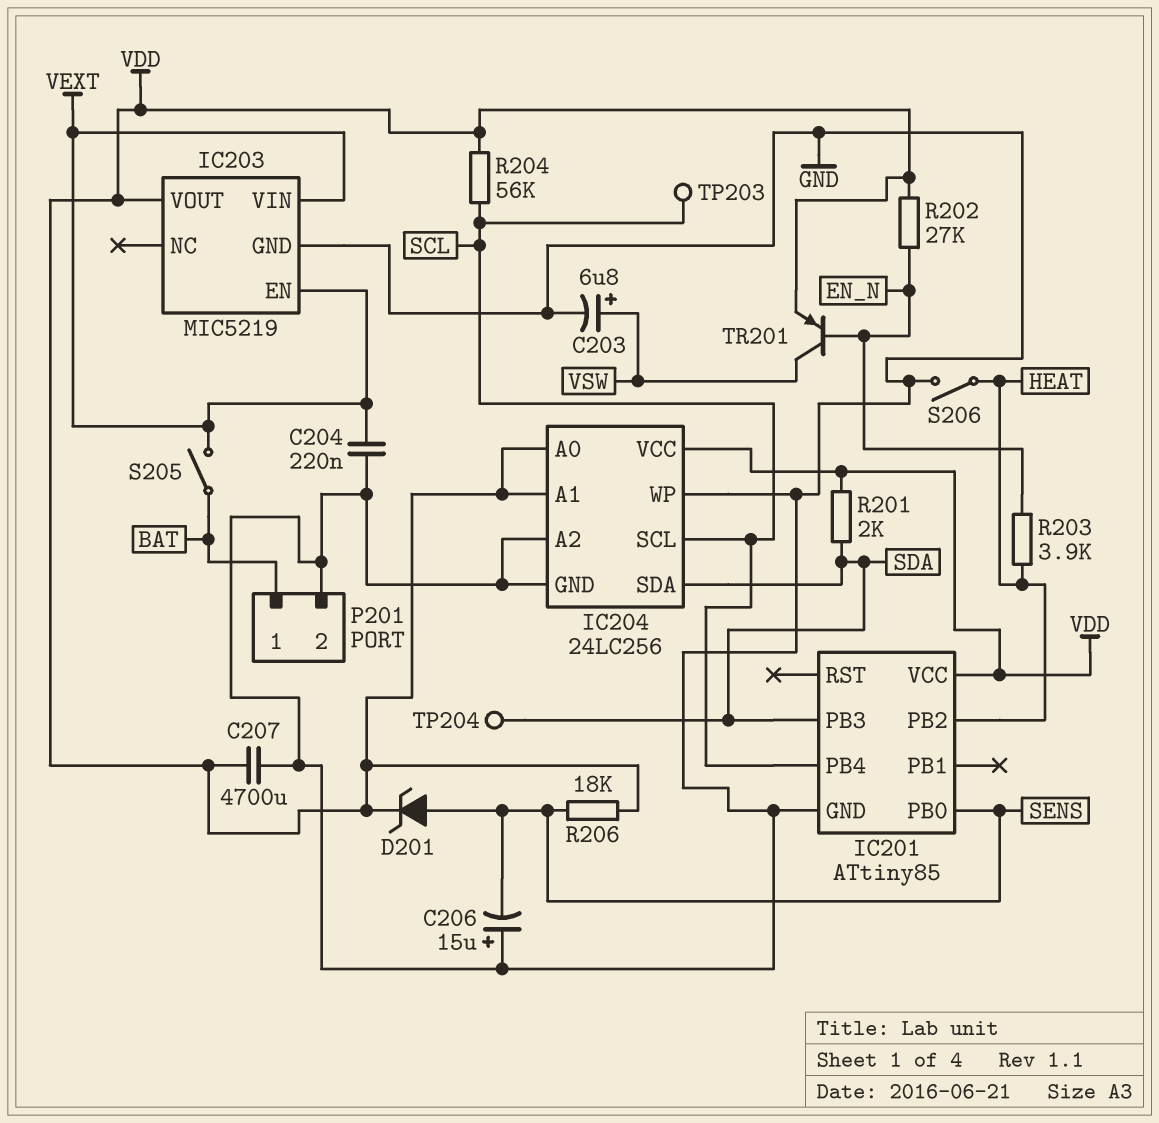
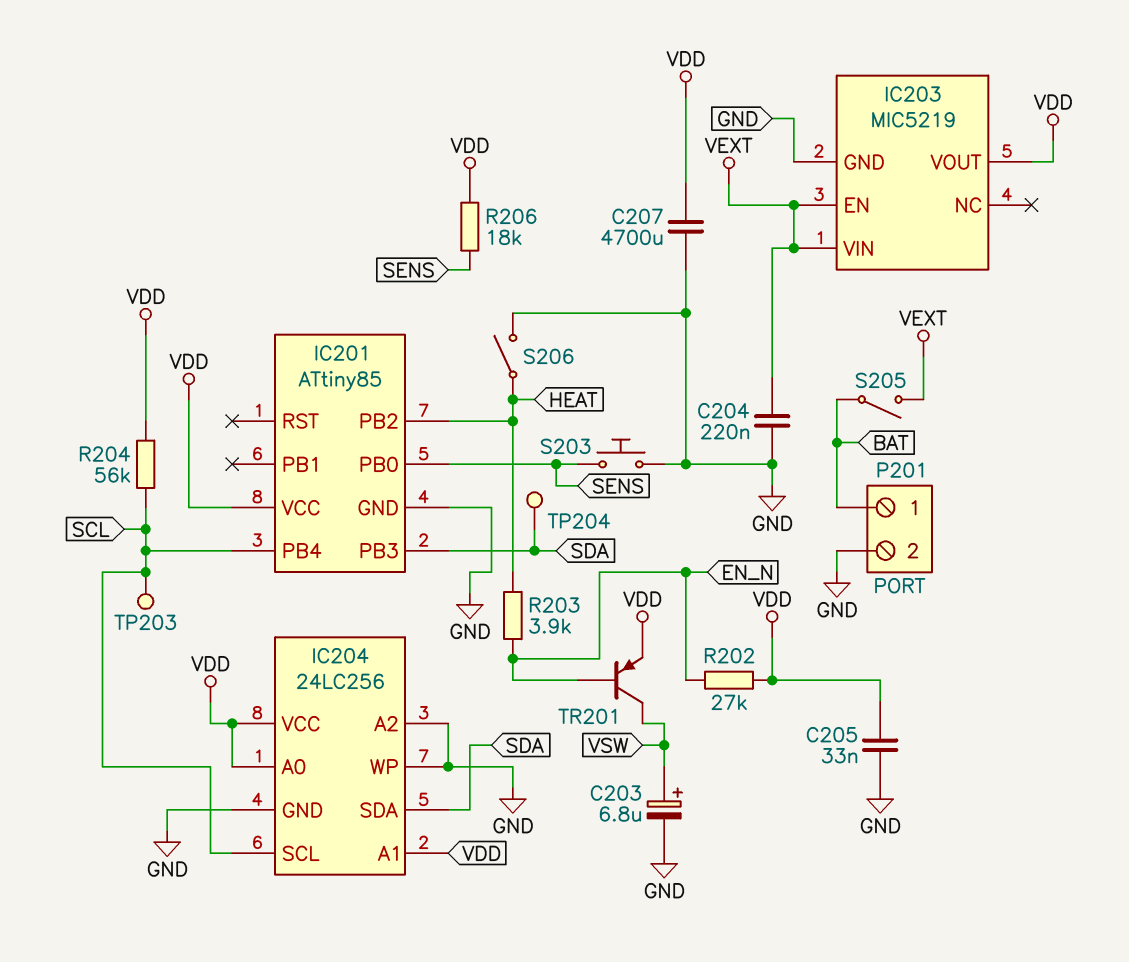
C205: none -> 33nF (GND, VDD)
C206: 15uF (plus GND, minus SENS) -> none
D201: zener (A SENS, K VDD) -> none
R201: 2k (SDA, VDD) -> none
S203: none -> button (GND, SENS)

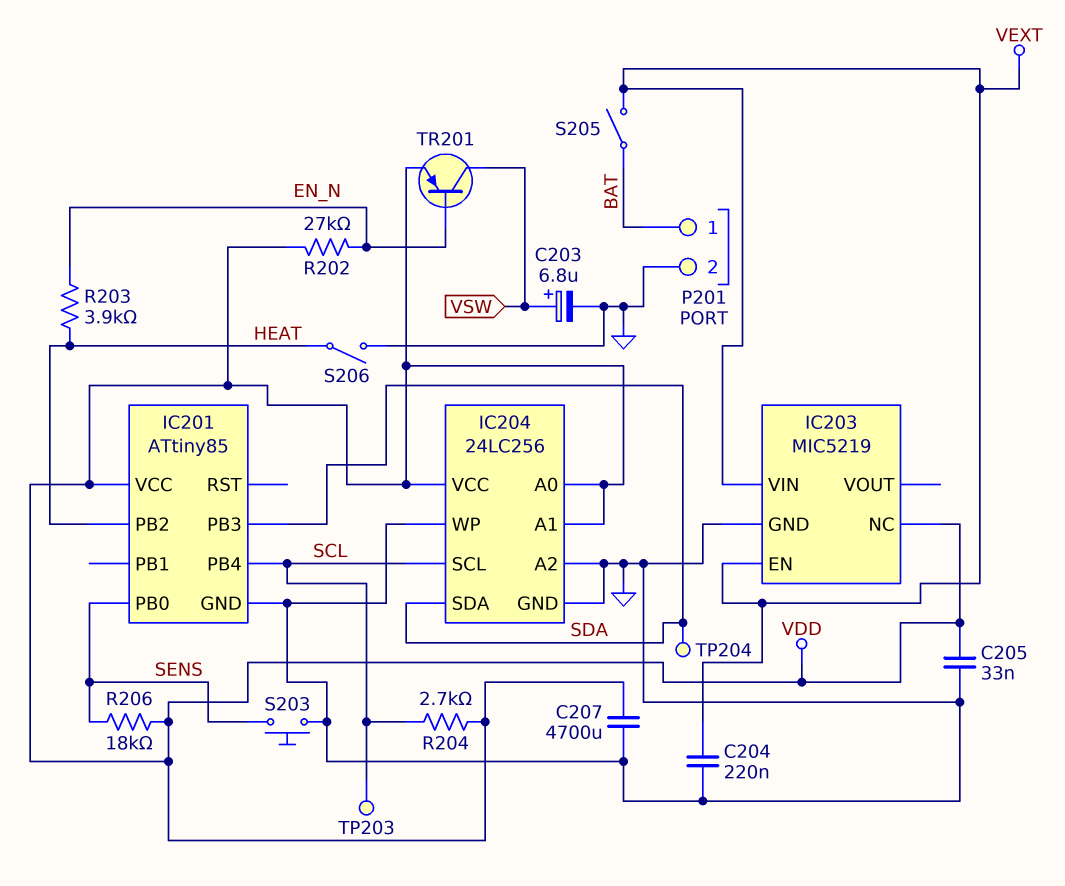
IC203 pin NC: none -> VDD
IC203 pin VOUT: VDD -> none
R204: 56k (SCL, VDD) -> 2.7k (SCL, VDD)

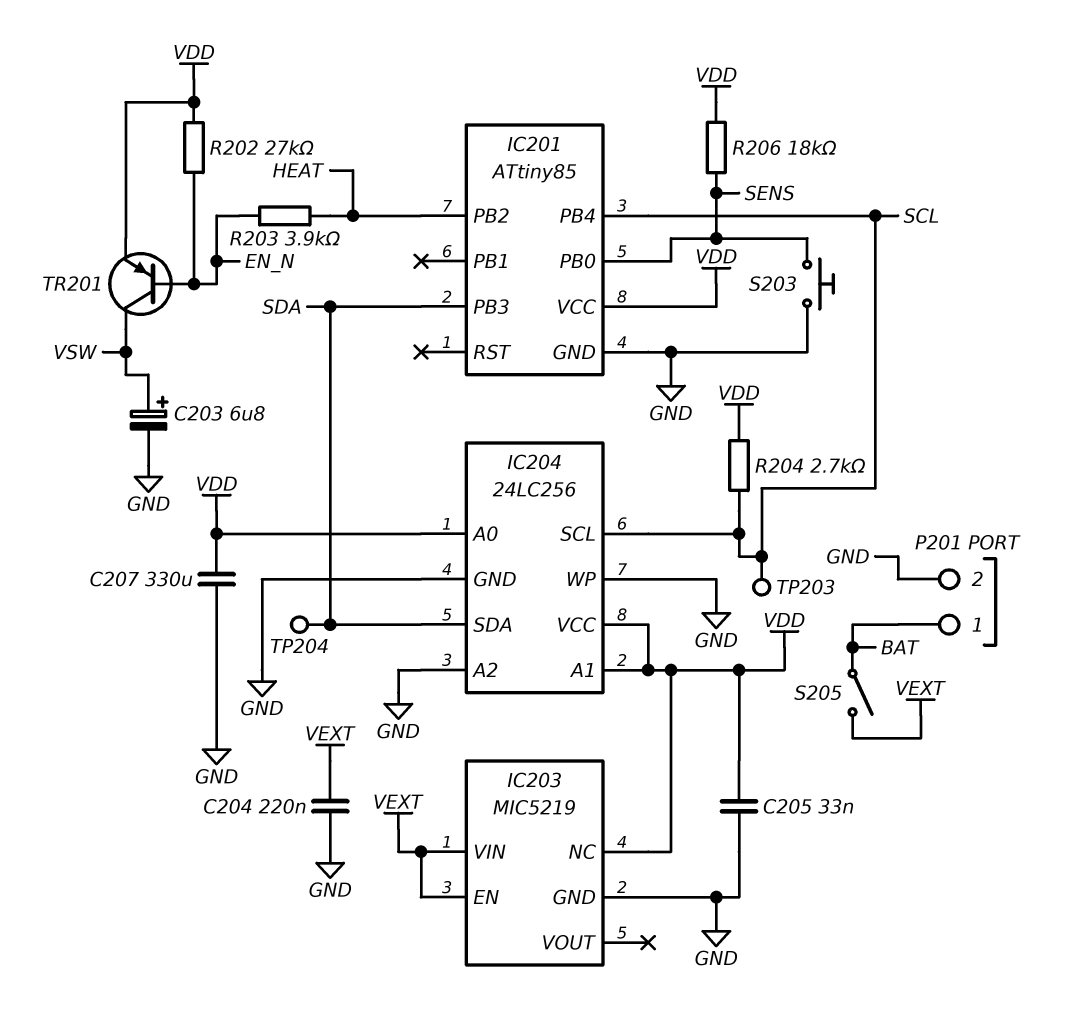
C207: 4700uF (GND, VDD) -> 330uF (GND, VDD)
S206: switch (GND, HEAT) -> none

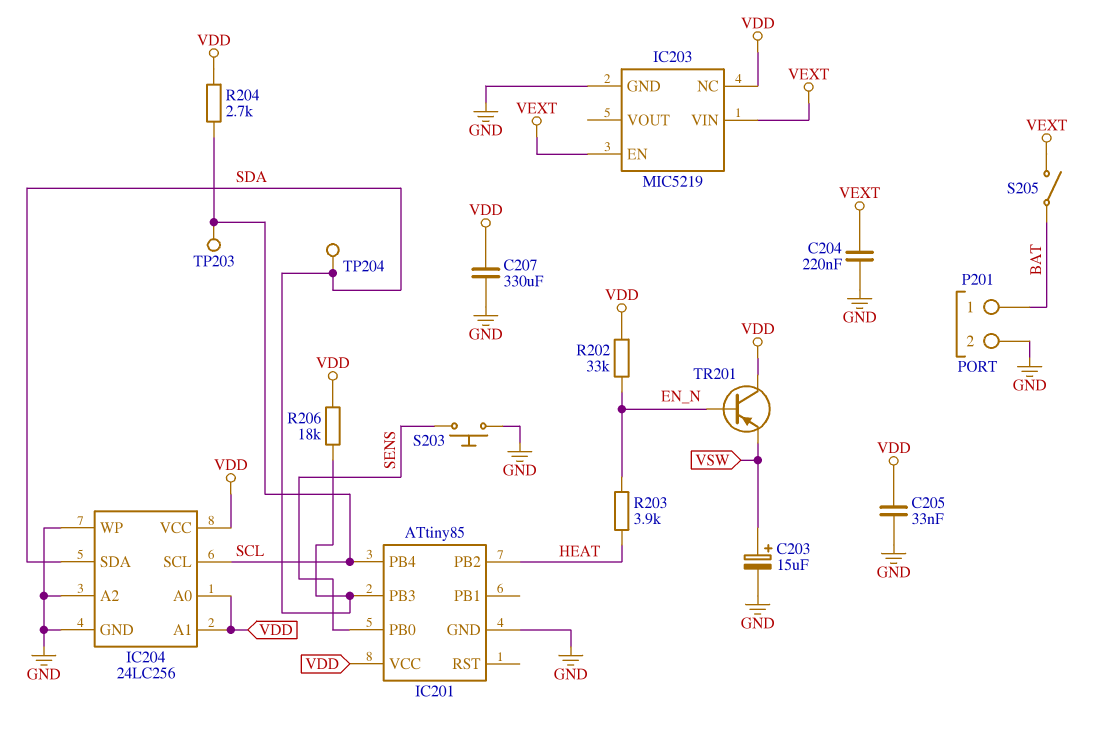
C203: 6.8uF (plus VSW, minus GND) -> 15uF (plus VSW, minus GND)
R202: 27k (EN_N, VDD) -> 33k (EN_N, VDD)
R206: 18k (SENS, VDD) -> 18k (SDA, VDD)
TR201: PNP (B EN_N, C VSW, E VDD) -> PNP (B EN_N, C VDD, E VSW)

